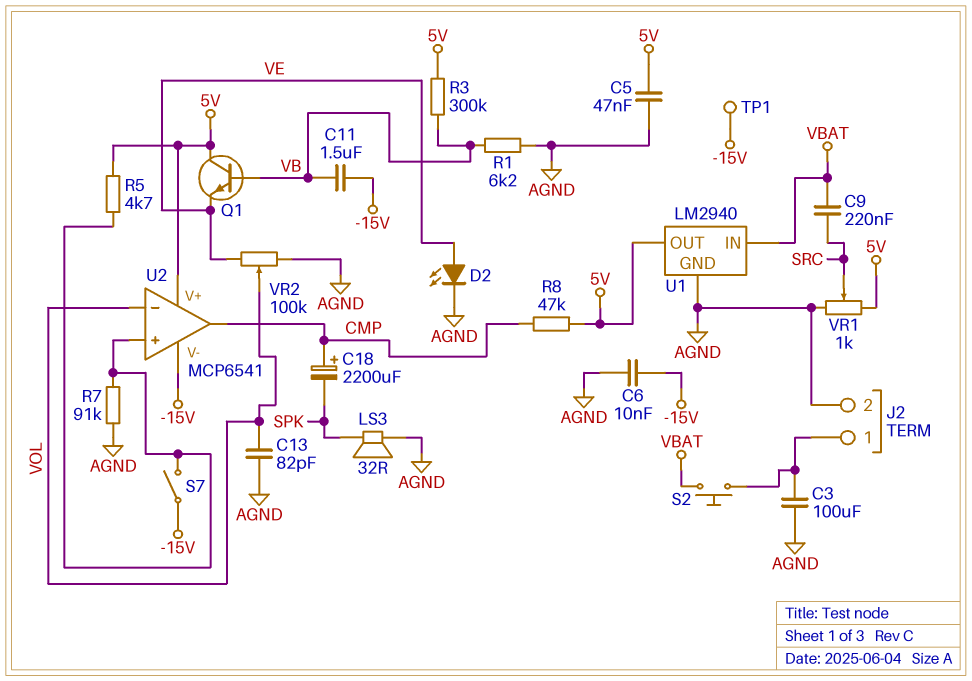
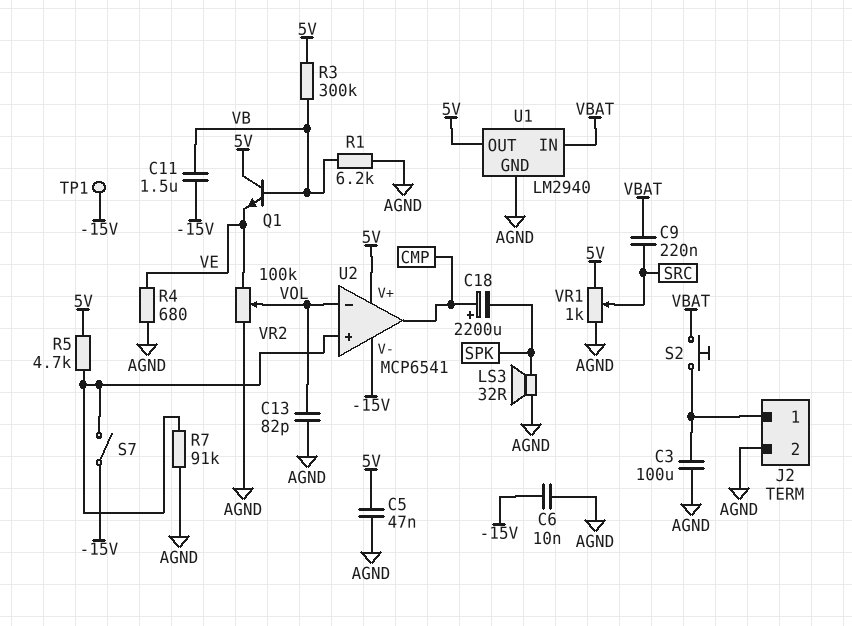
D2: LED (A VE, K AGND) -> none
R4: none -> 680 (AGND, VE)
R8: 47k (5V, CMP) -> none

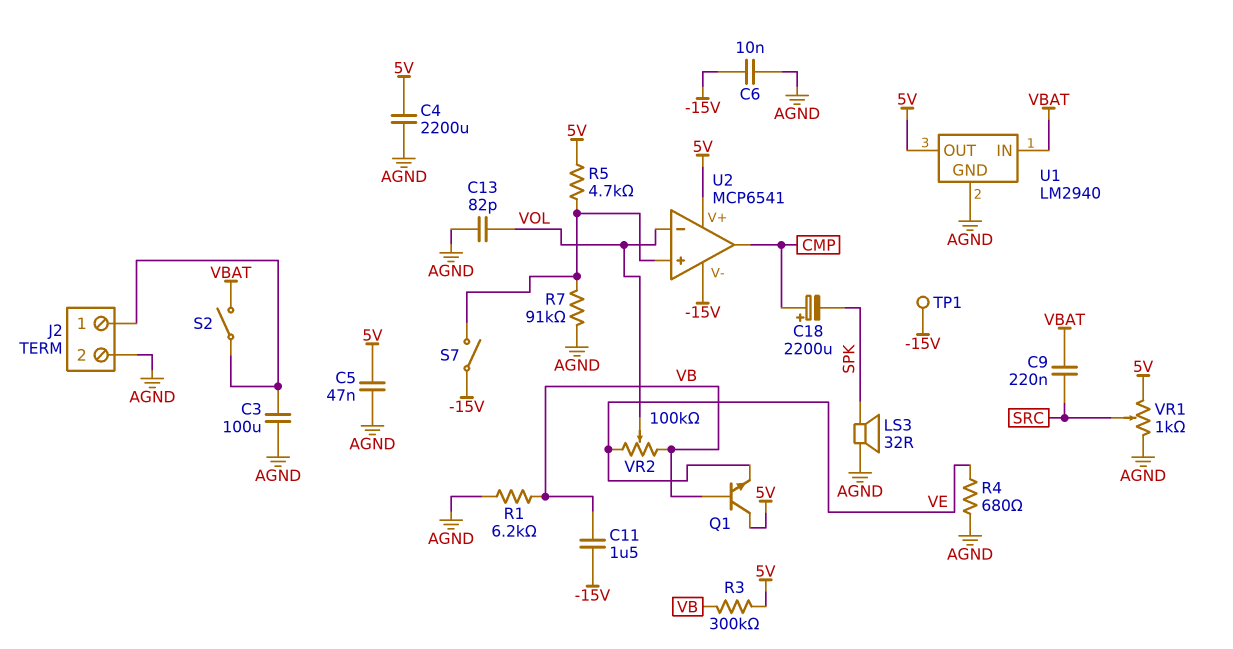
C4: none -> 2200uF (5V, AGND)
S2: button (J2/1, VBAT) -> switch (J2/1, VBAT)
VR2: 100k (AGND, VE, wiper VOL) -> 100k (VB, VE, wiper VOL)

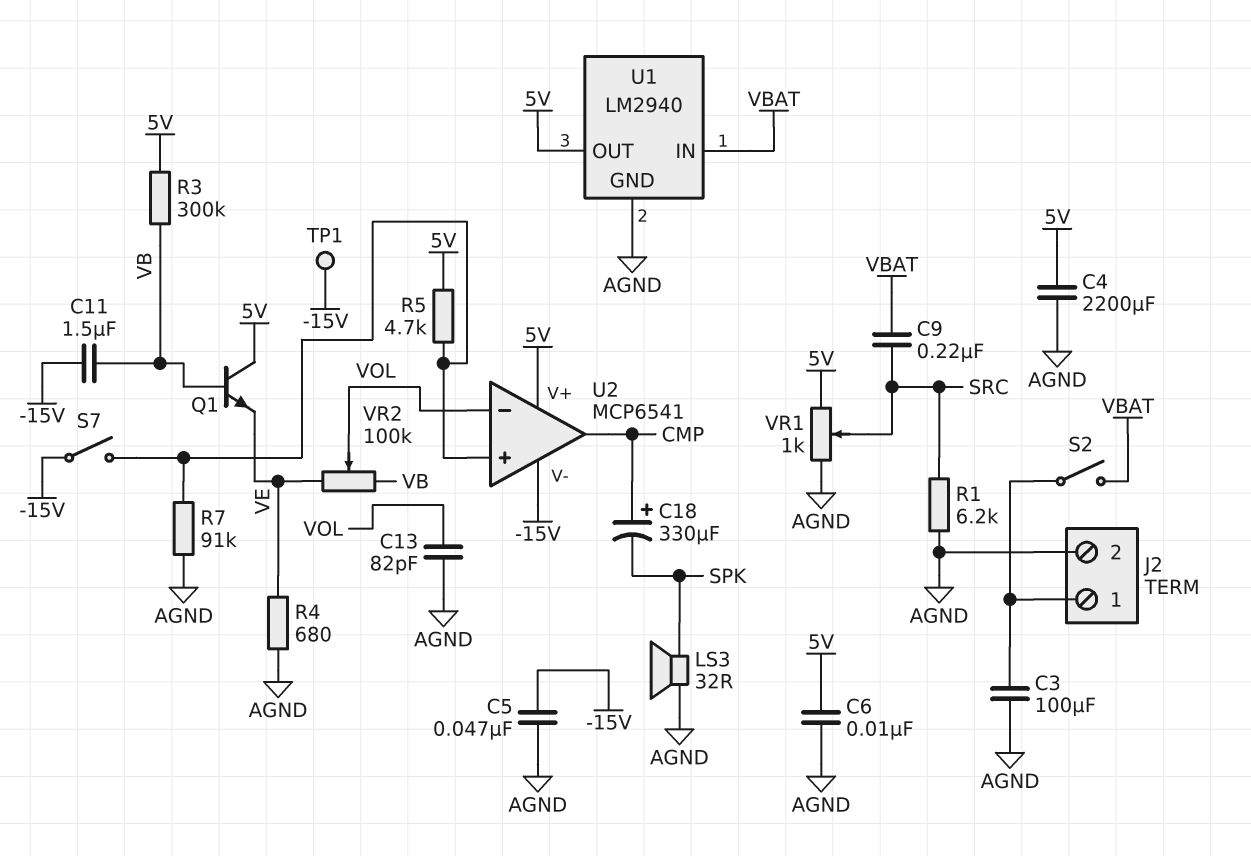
C5: 47nF (5V, AGND) -> 47nF (-15V, AGND)
C6: 10nF (-15V, AGND) -> 10nF (5V, AGND)
C18: 2200uF (plus CMP, minus SPK) -> 330uF (plus CMP, minus SPK)
R1: 6.2k (AGND, VB) -> 6.2k (AGND, SRC)

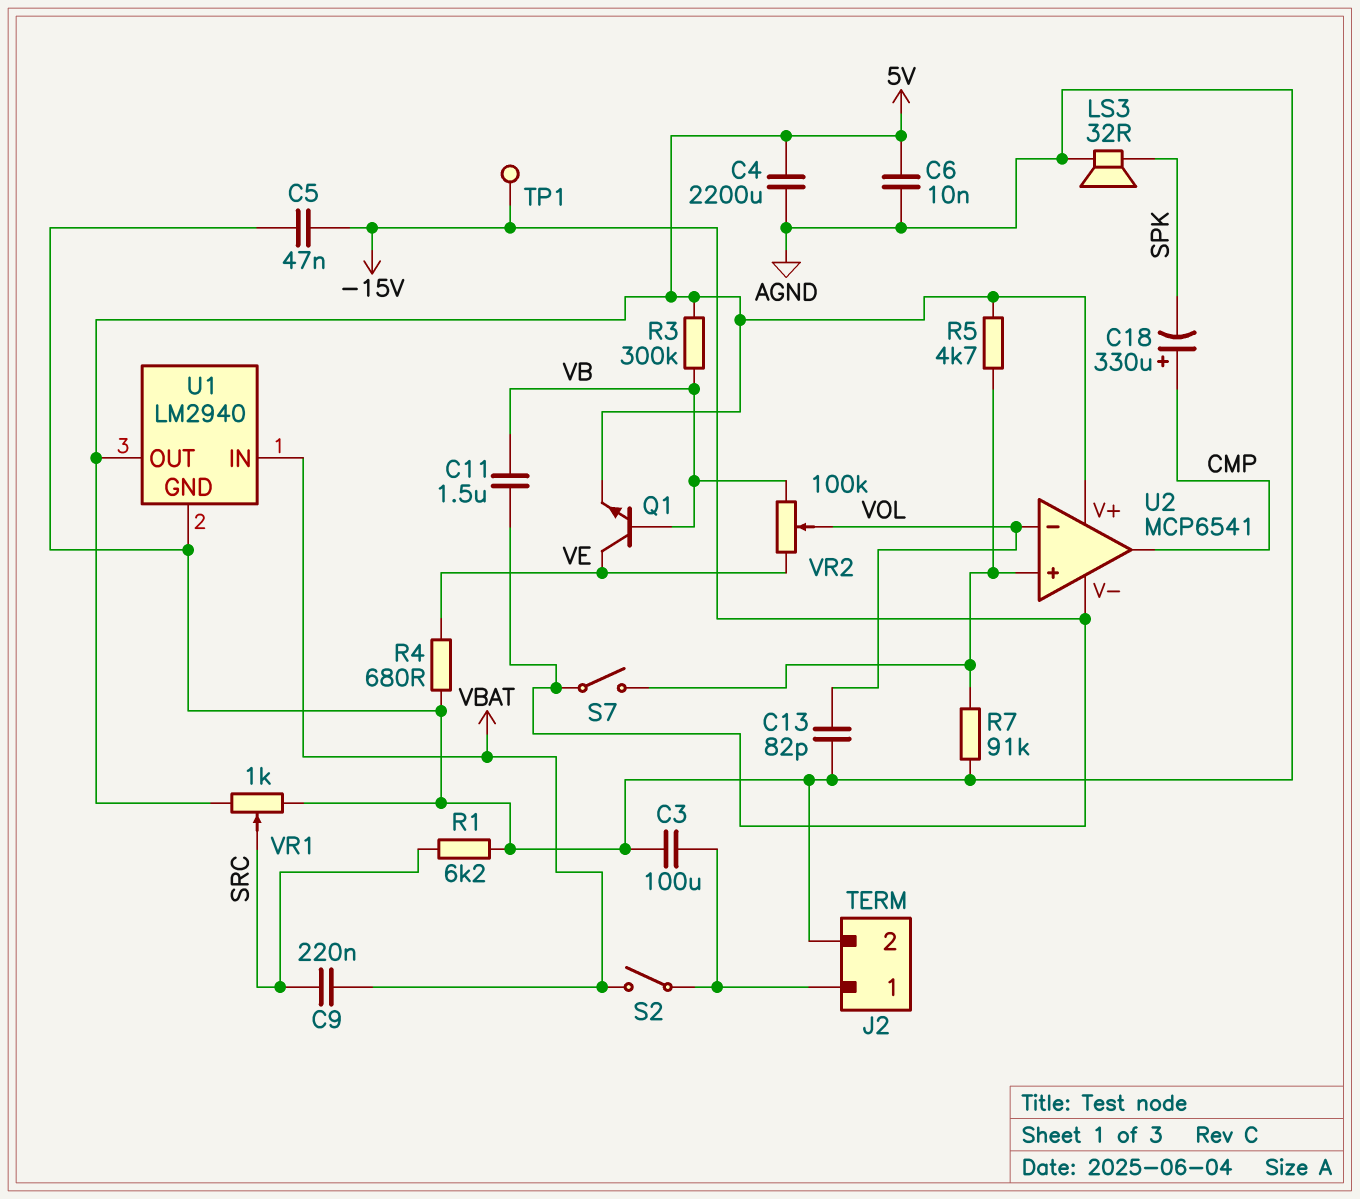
Q1: NPN (B VB, C 5V, E VE) -> NPN (B VB, C VE, E 5V)

